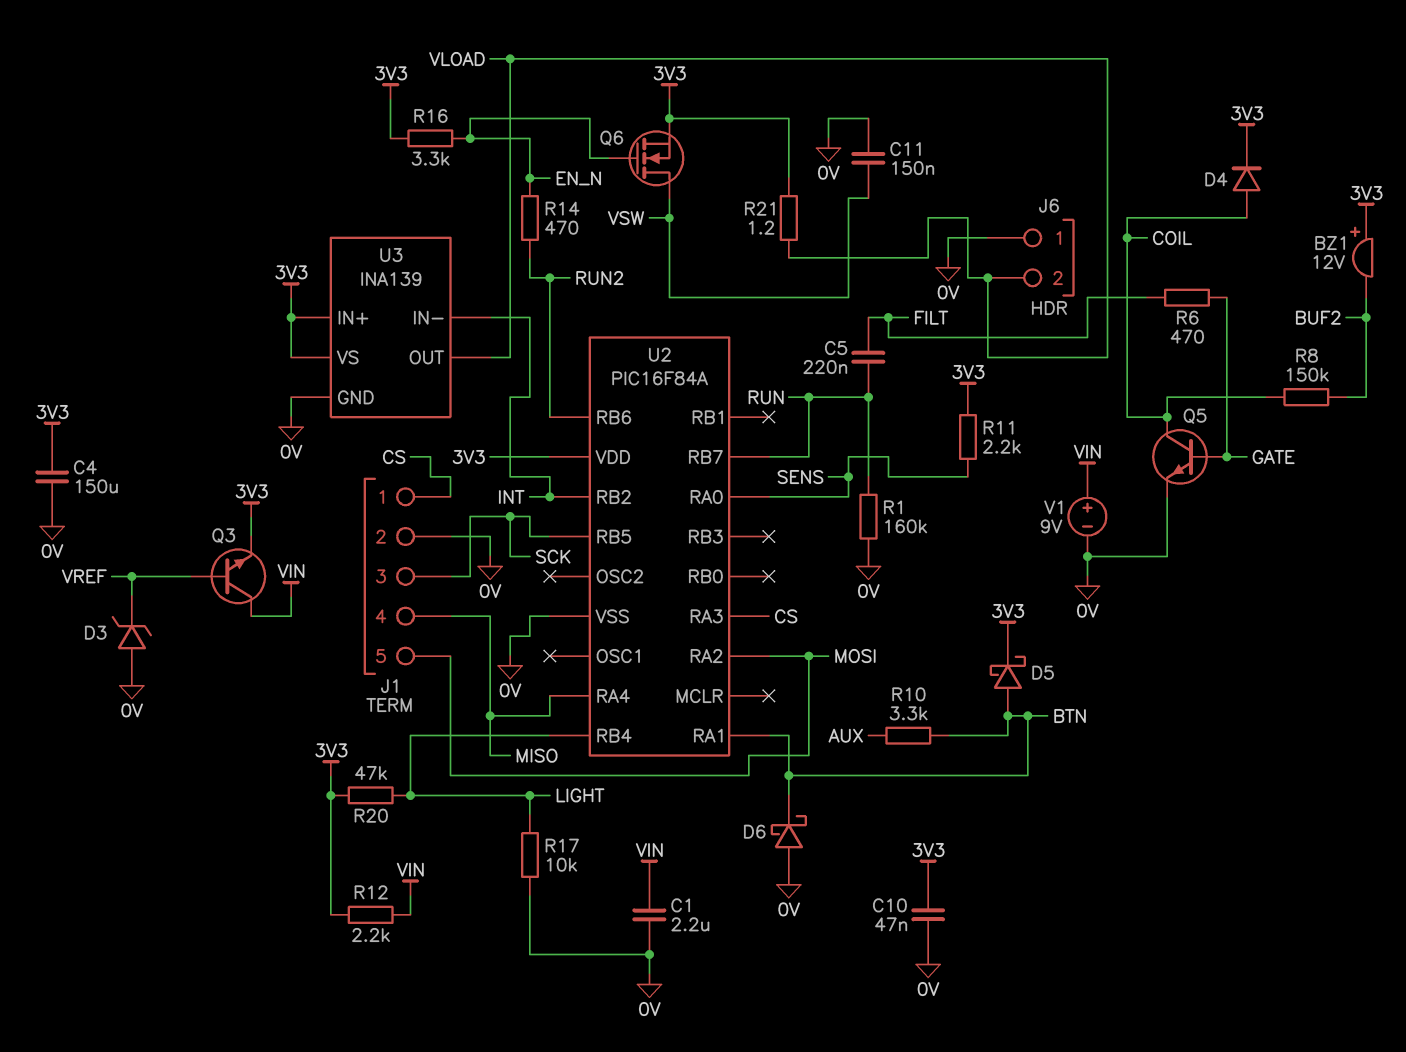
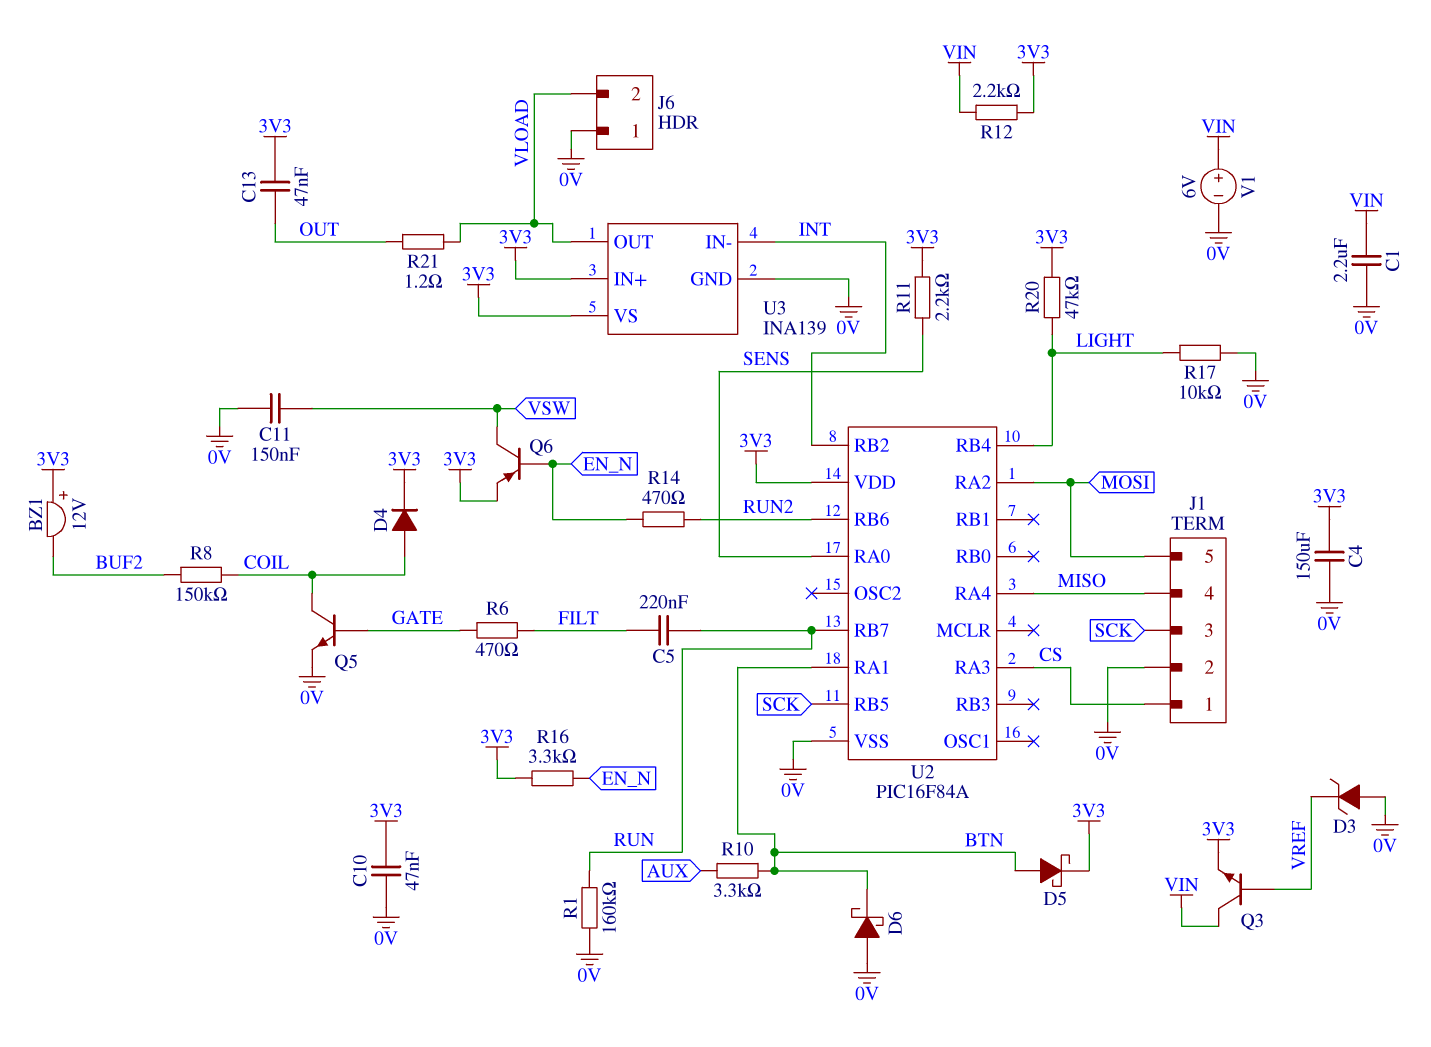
C13: none -> 47nF (3V3, OUT)
Q6: NMOS (G EN_N, D VSW, S 3V3) -> PNP (B EN_N, C VSW, E 3V3)
R21: 1.2 (3V3, VLOAD) -> 1.2 (OUT, VLOAD)
V1: 9V (plus VIN, minus 0V) -> 6V (plus VIN, minus 0V)

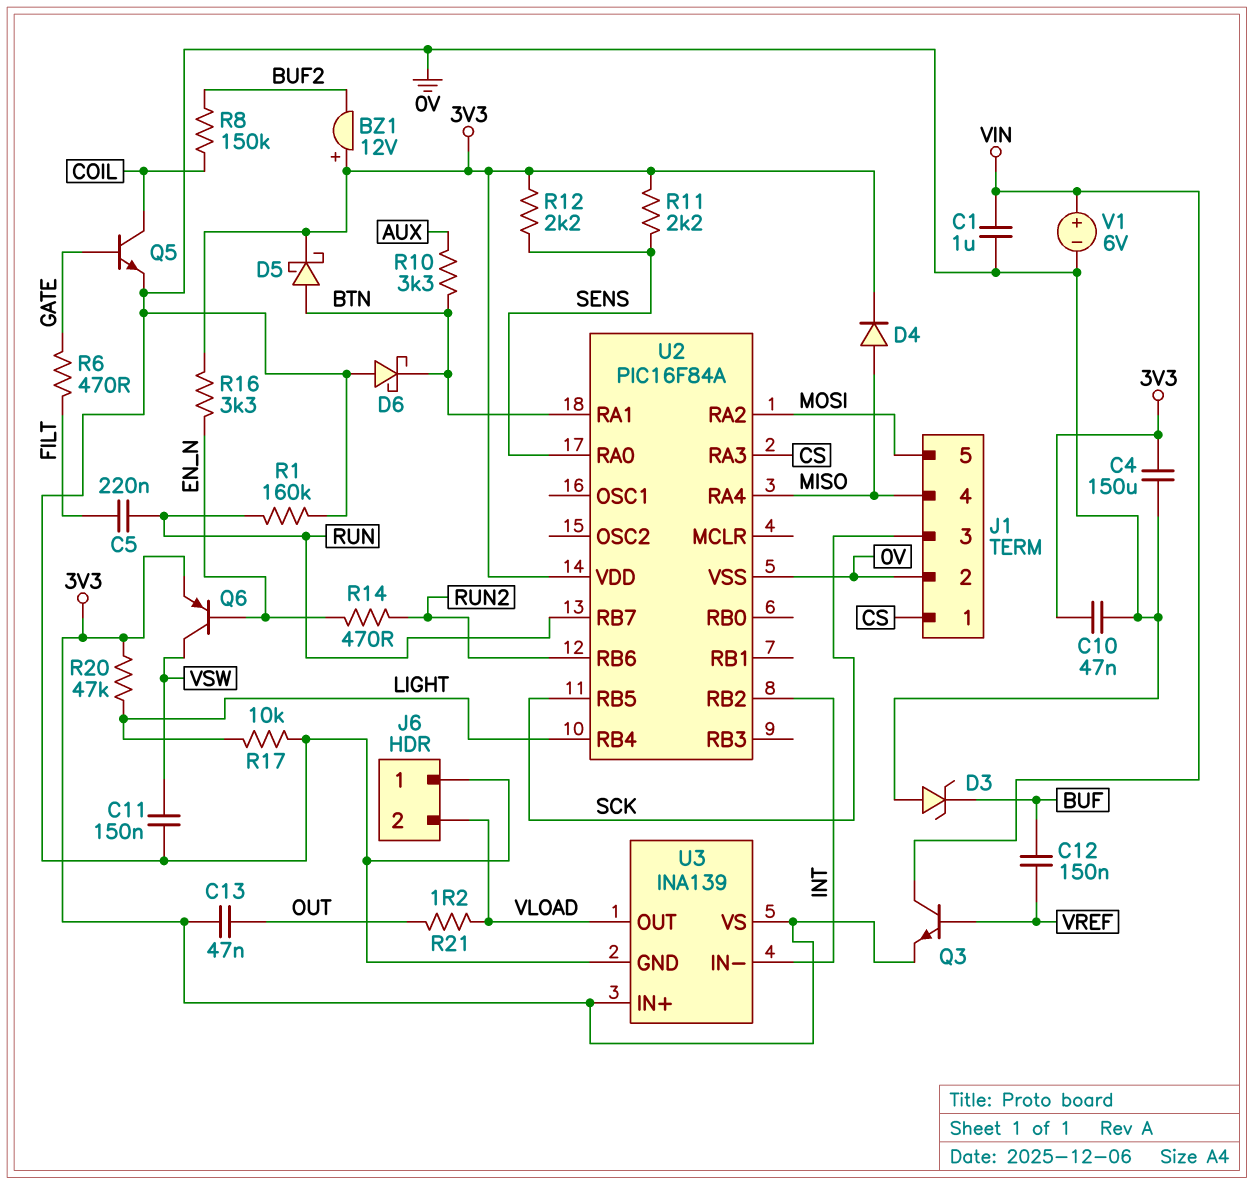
C1: 2.2uF (0V, VIN) -> 1uF (0V, VIN)
C12: none -> 150nF (BUF, VREF)
D3: zener (A 0V, K VREF) -> zener (A 0V, K BUF)
D4: diode (A COIL, K 3V3) -> diode (A MISO, K 3V3)
R12: 2.2k (3V3, VIN) -> 2.2k (3V3, SENS)

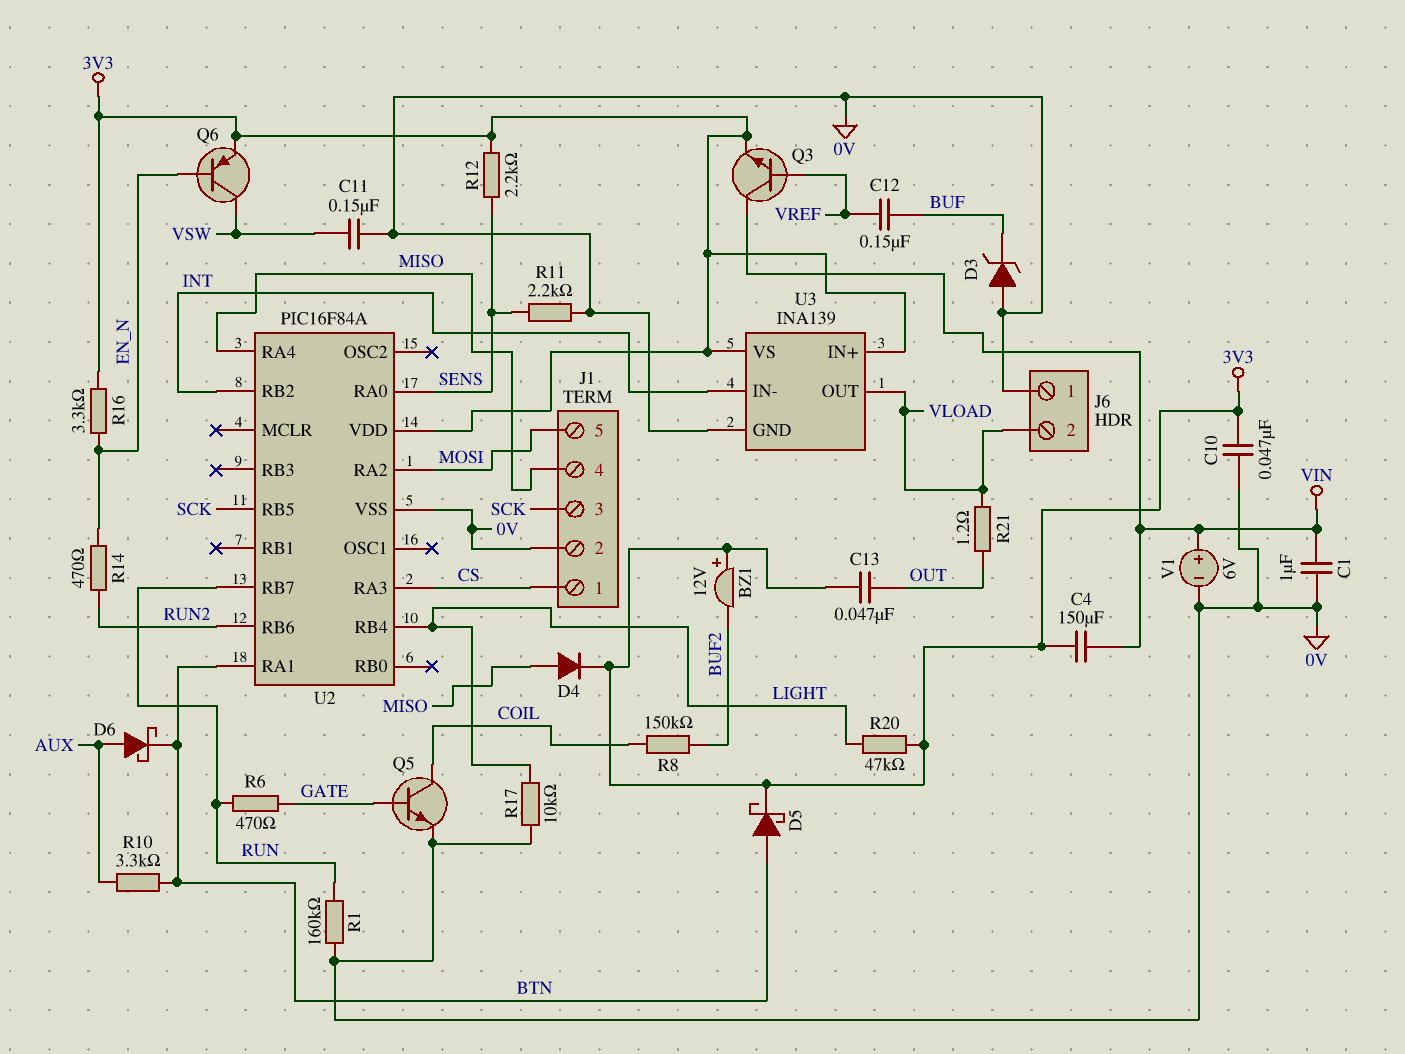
C4: 150uF (0V, 3V3) -> 150uF (3V3, VIN)
C5: 220nF (FILT, RUN) -> none
D6: schottky (A 0V, K BTN) -> schottky (A AUX, K BTN)
R6: 470 (FILT, GATE) -> 470 (GATE, RUN)
R11: 2.2k (3V3, SENS) -> 2.2k (0V, SENS)

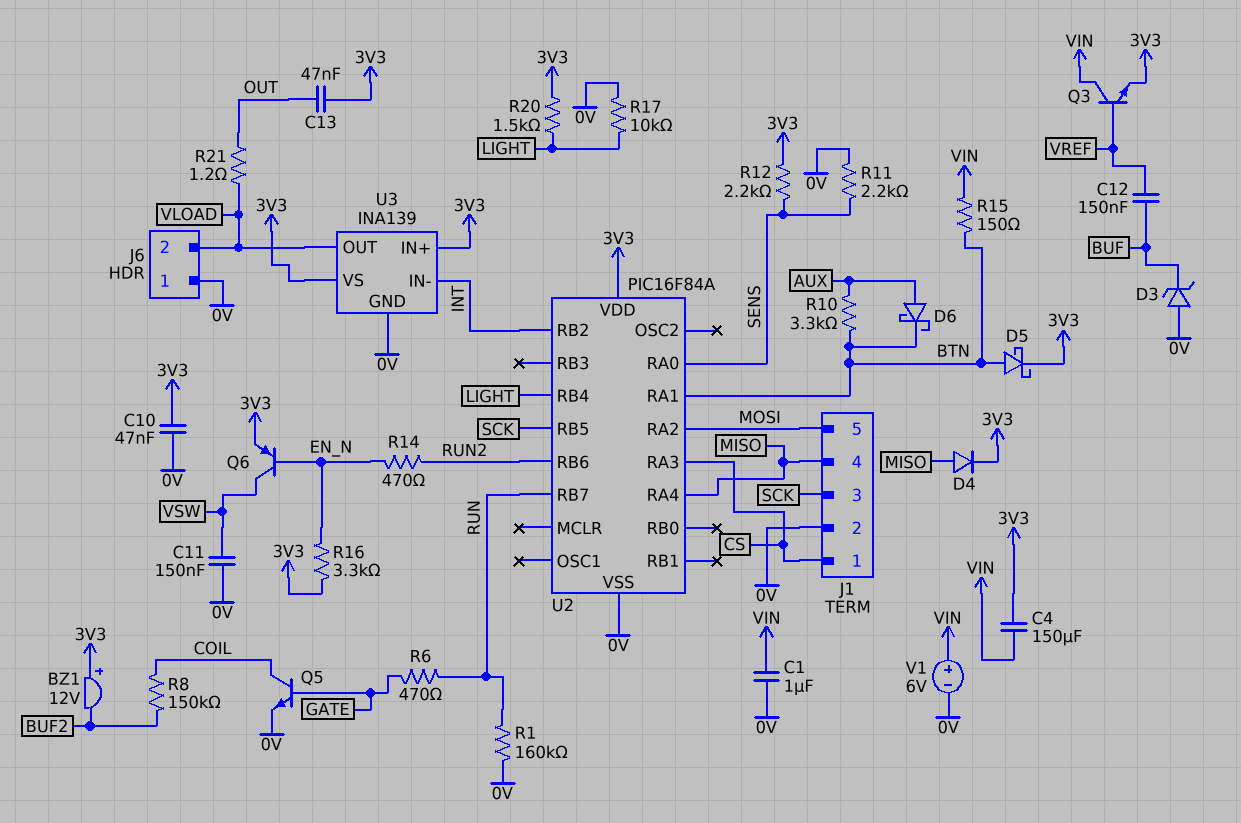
R15: none -> 150 (BTN, VIN)
R20: 47k (3V3, LIGHT) -> 1.5k (3V3, LIGHT)

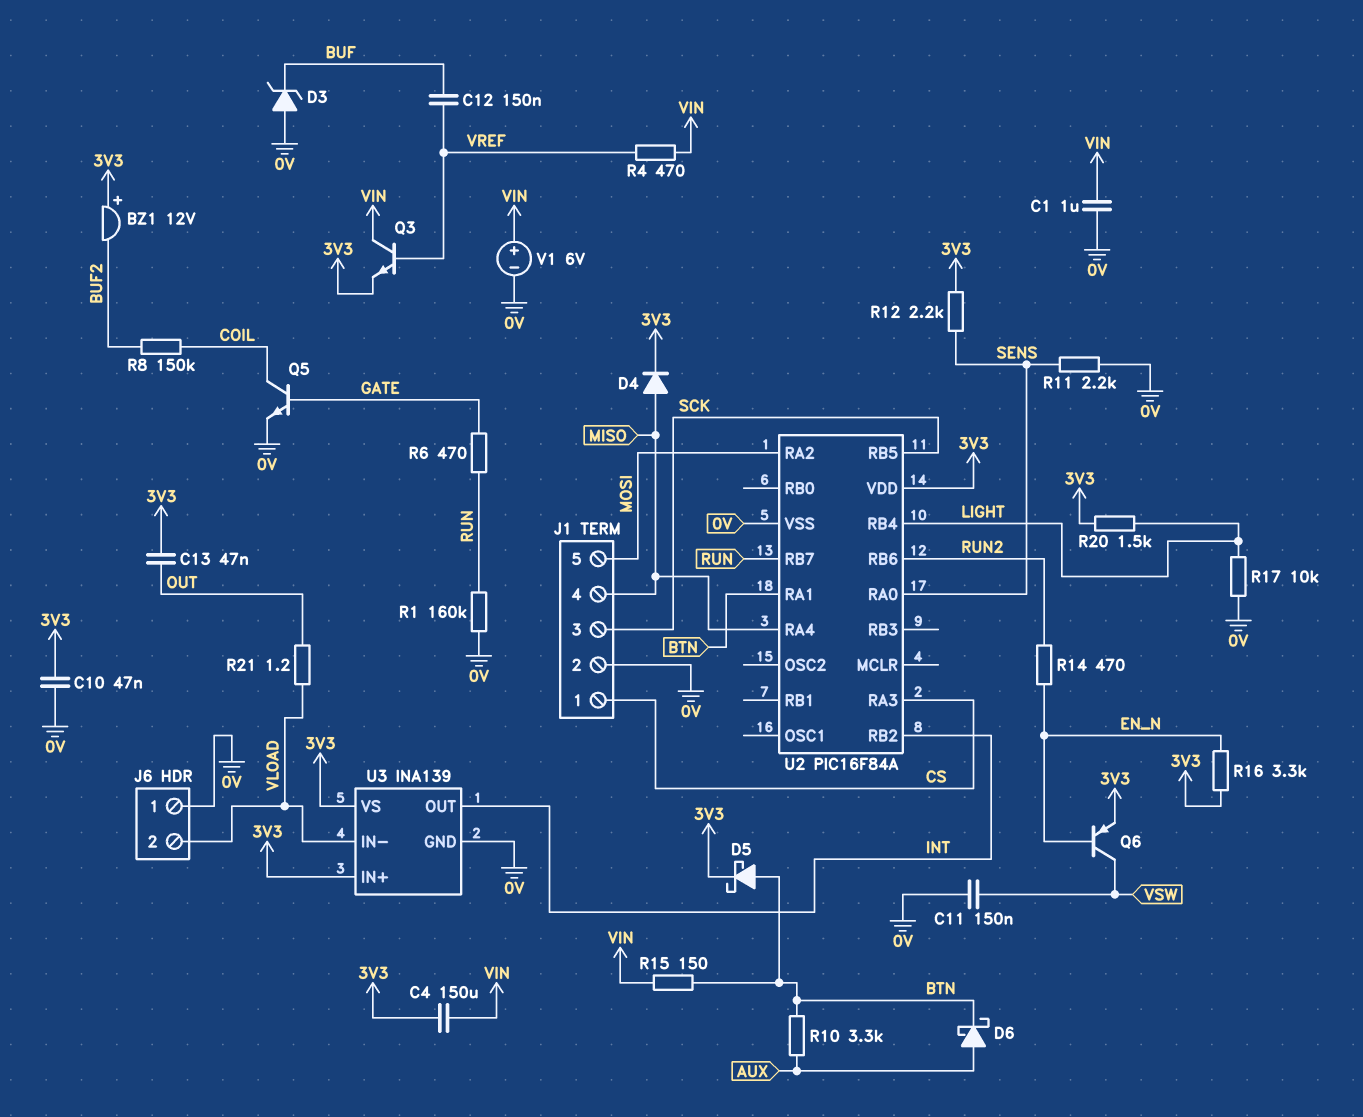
R4: none -> 470 (VIN, VREF)
U3 pin IN-: INT -> VLOAD
U3 pin OUT: VLOAD -> INT

